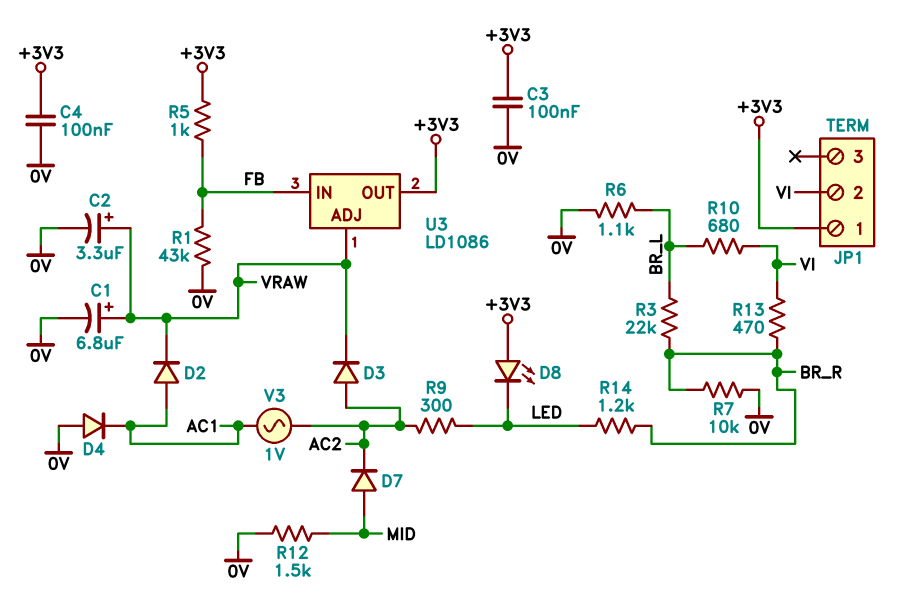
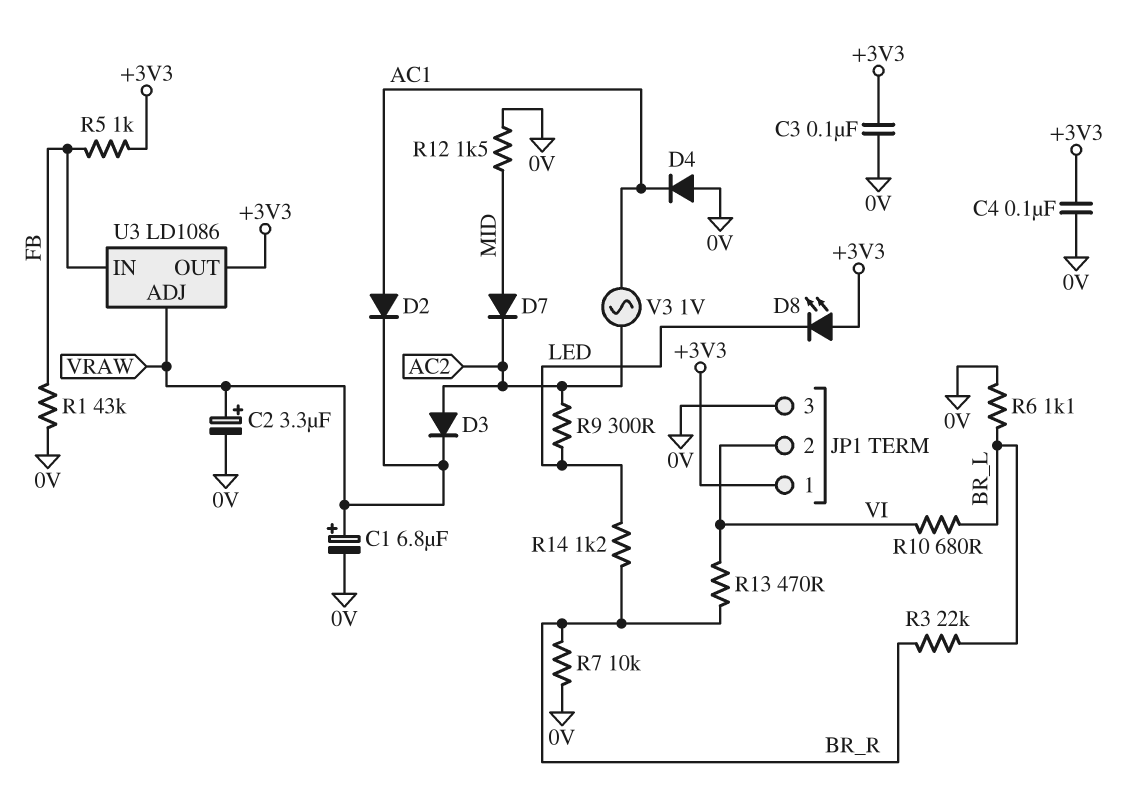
JP1 pin 3: none -> 0V

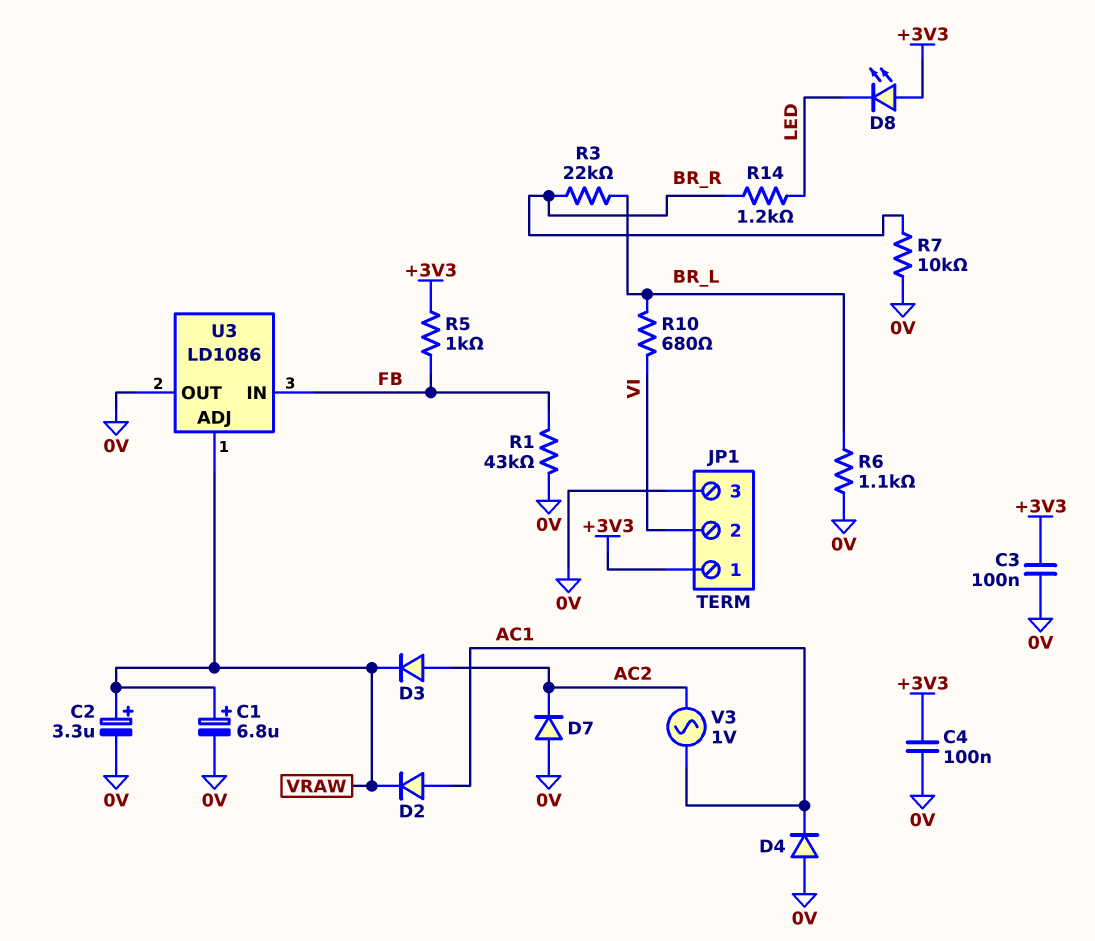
D7: diode (A MID, K AC2) -> diode (A 0V, K AC2)
R9: 300 (AC2, LED) -> none
R12: 1.5k (0V, MID) -> none
R13: 470 (BR_R, VI) -> none
U3 pin OUT: +3V3 -> 0V

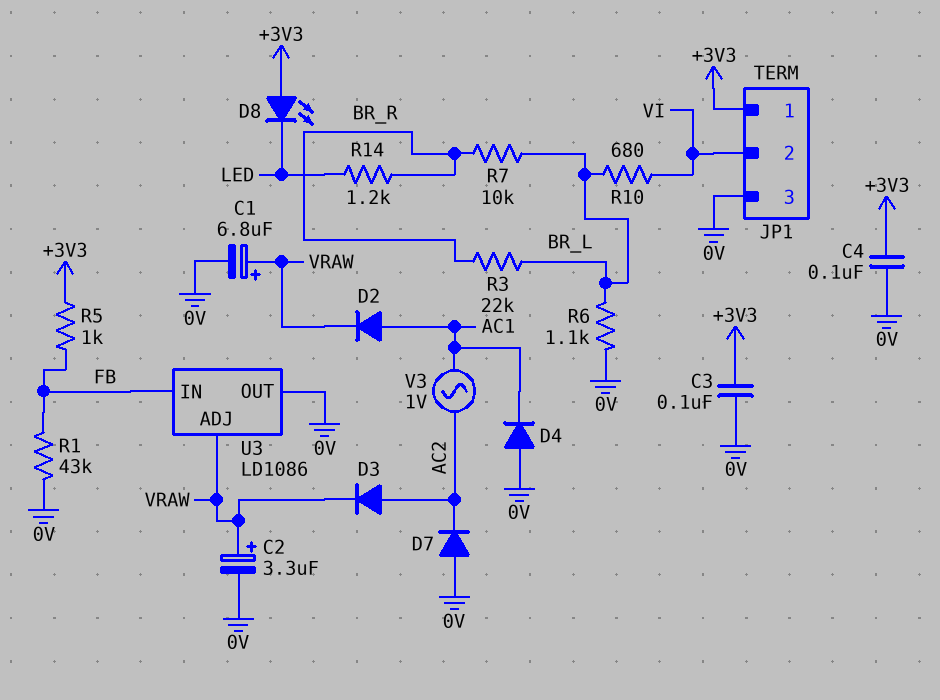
R7: 10k (0V, BR_R) -> 10k (BR_L, BR_R)

